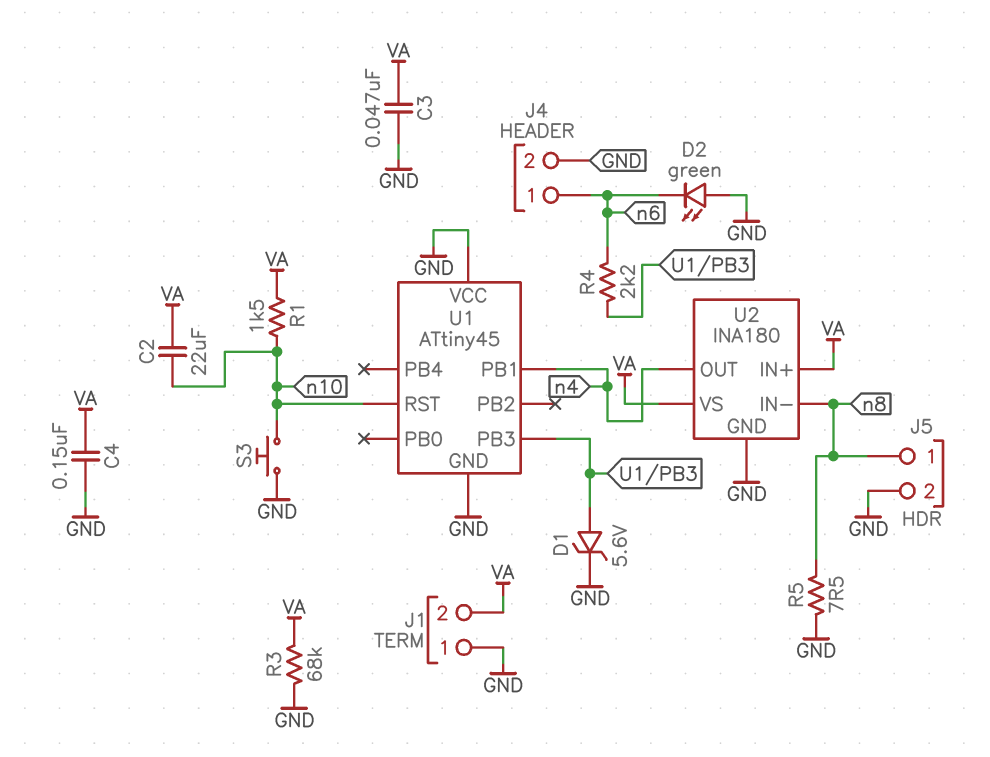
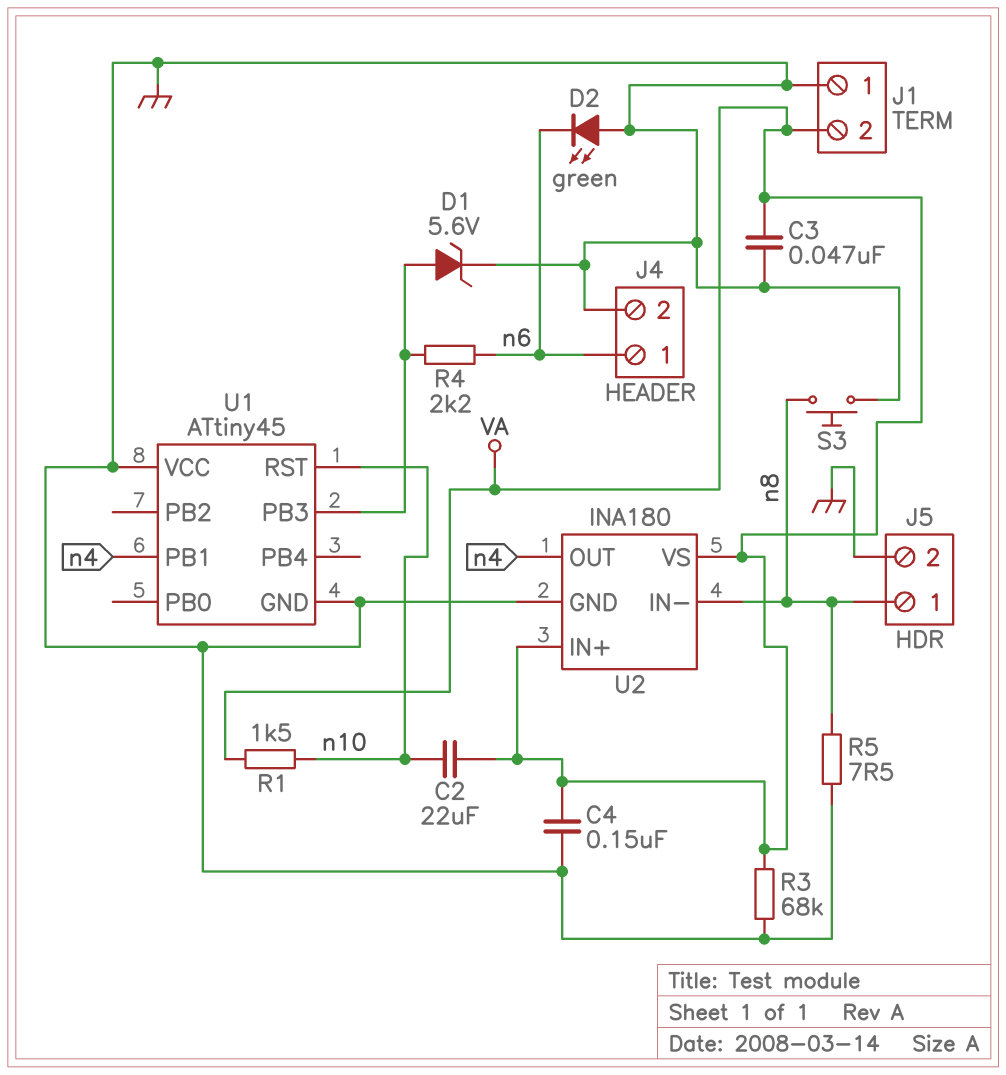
S3: button (GND, n10) -> button (GND, n8)

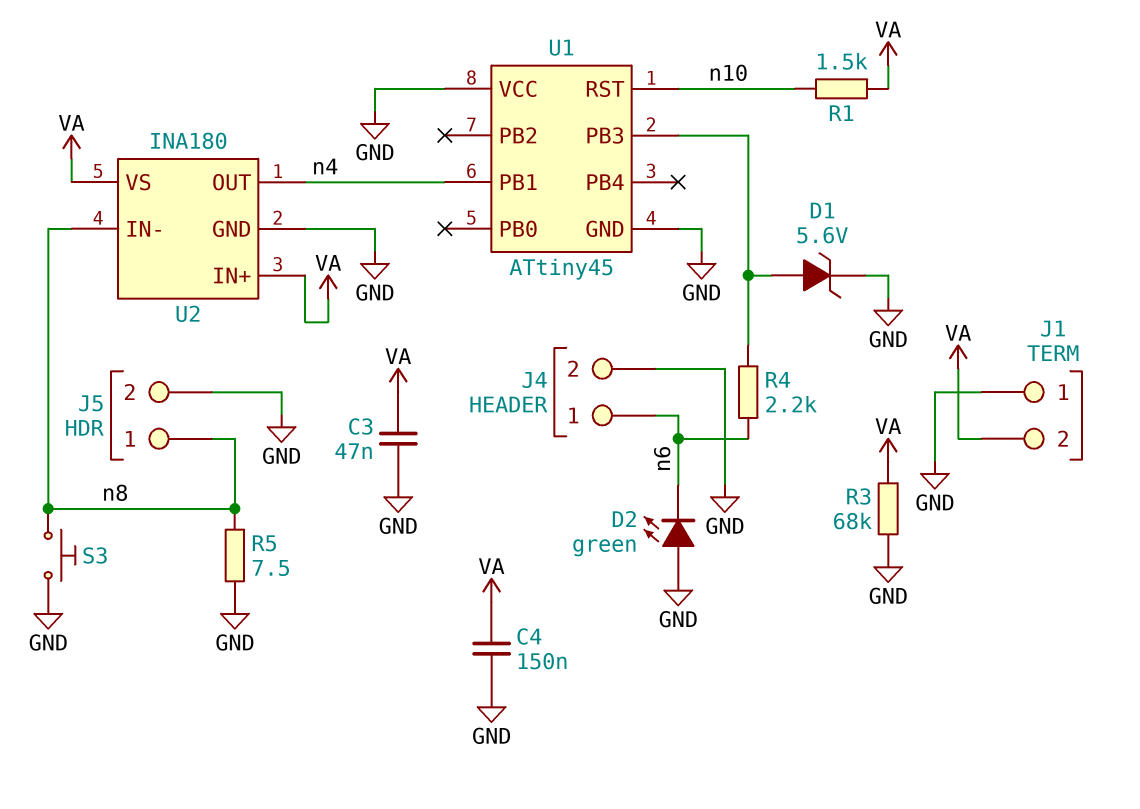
C2: 22uF (VA, n10) -> none

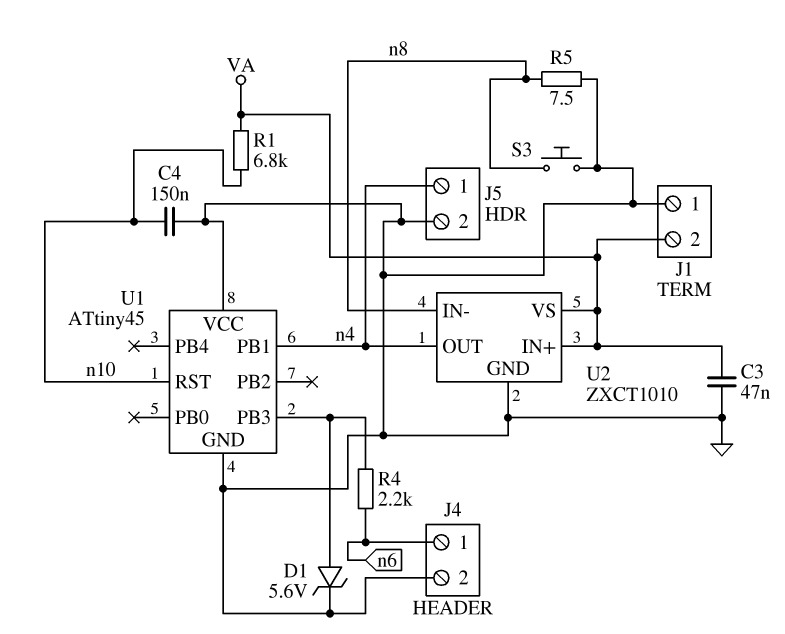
C4: 150nF (GND, VA) -> 150nF (GND, n10)
D2: LED green (A GND, K n6) -> none
J5 pin 1: n8 -> n4
R1: 1.5k (VA, n10) -> 6.8k (VA, n10)
R3: 68k (GND, VA) -> none
U2: INA180 -> ZXCT1010

